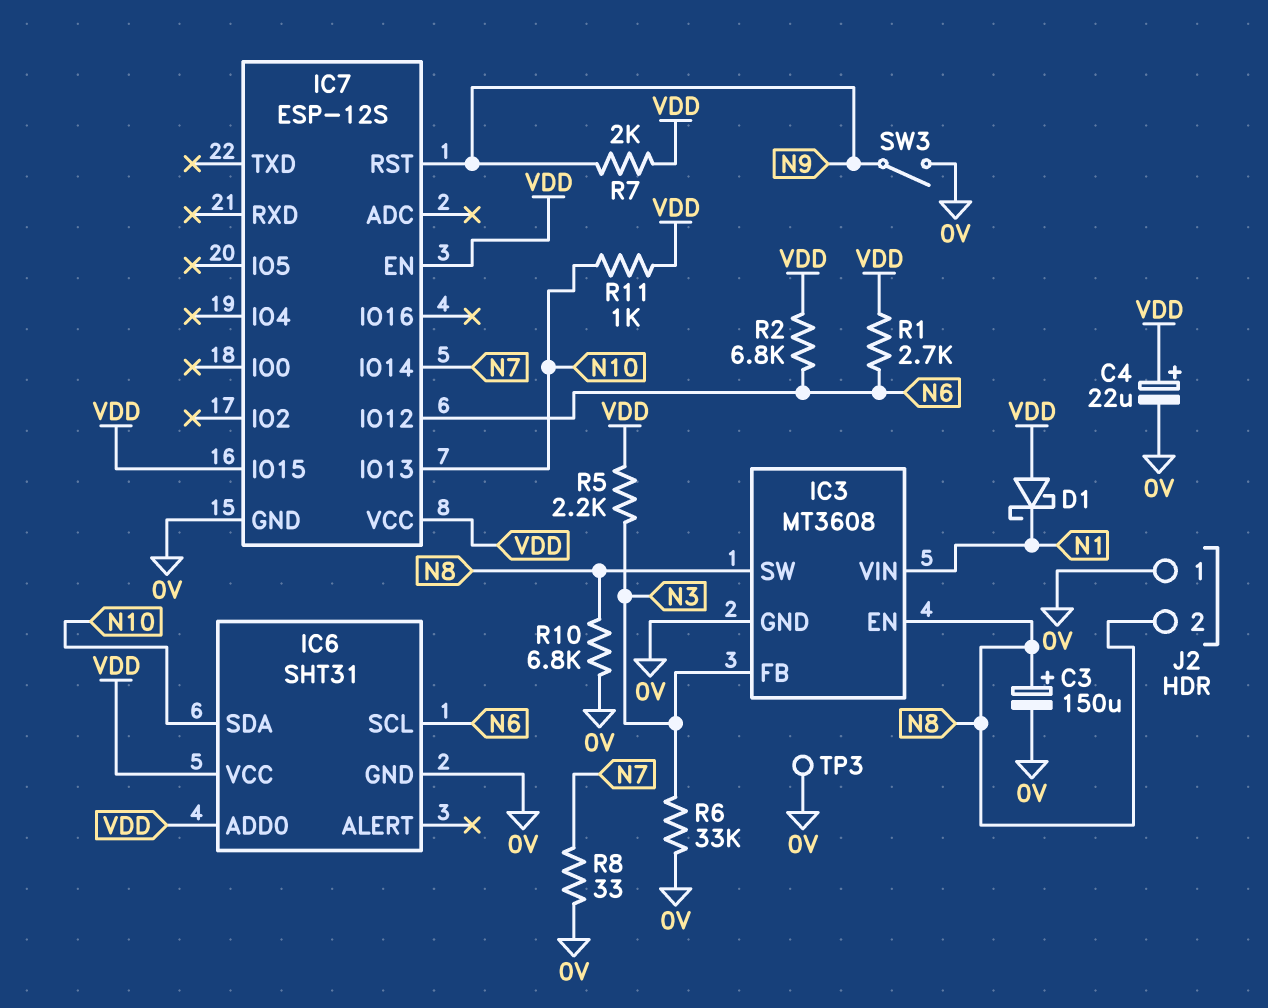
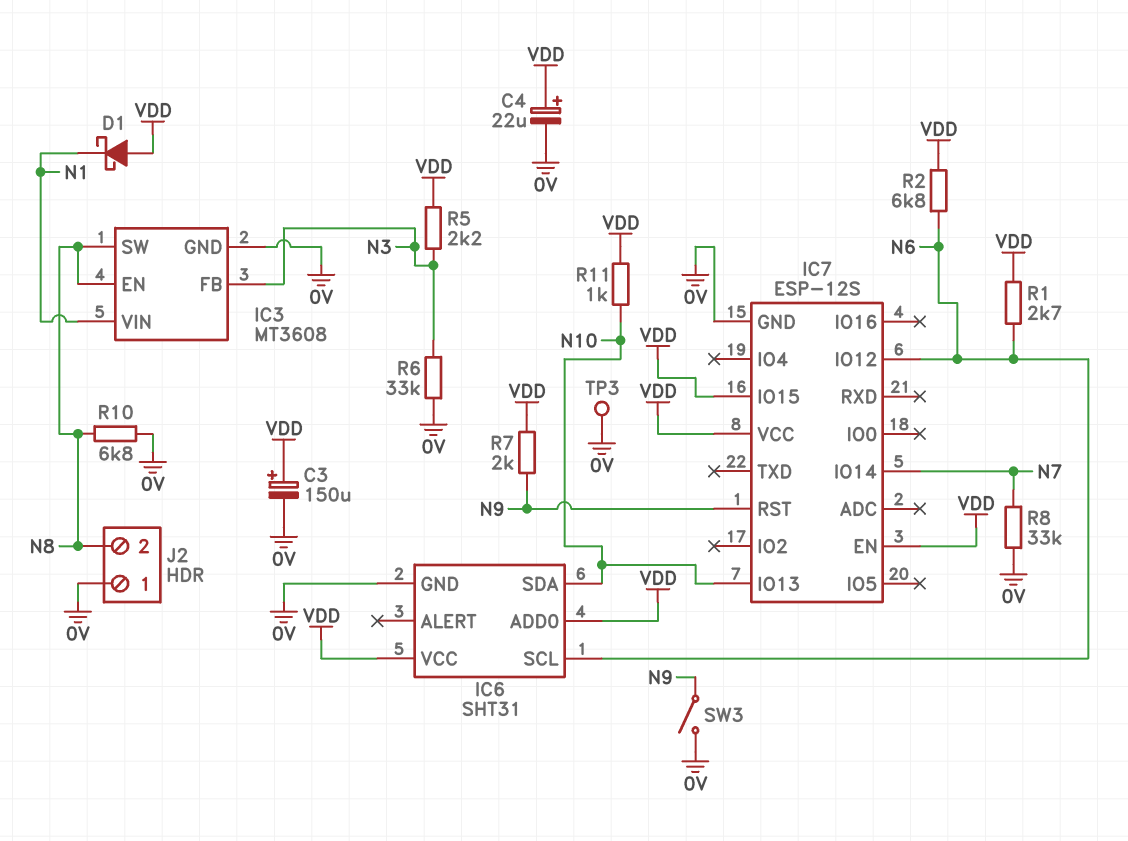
C3: 150uF (plus N8, minus 0V) -> 150uF (plus VDD, minus 0V)
R8: 33 (0V, N7) -> 33k (0V, N7)

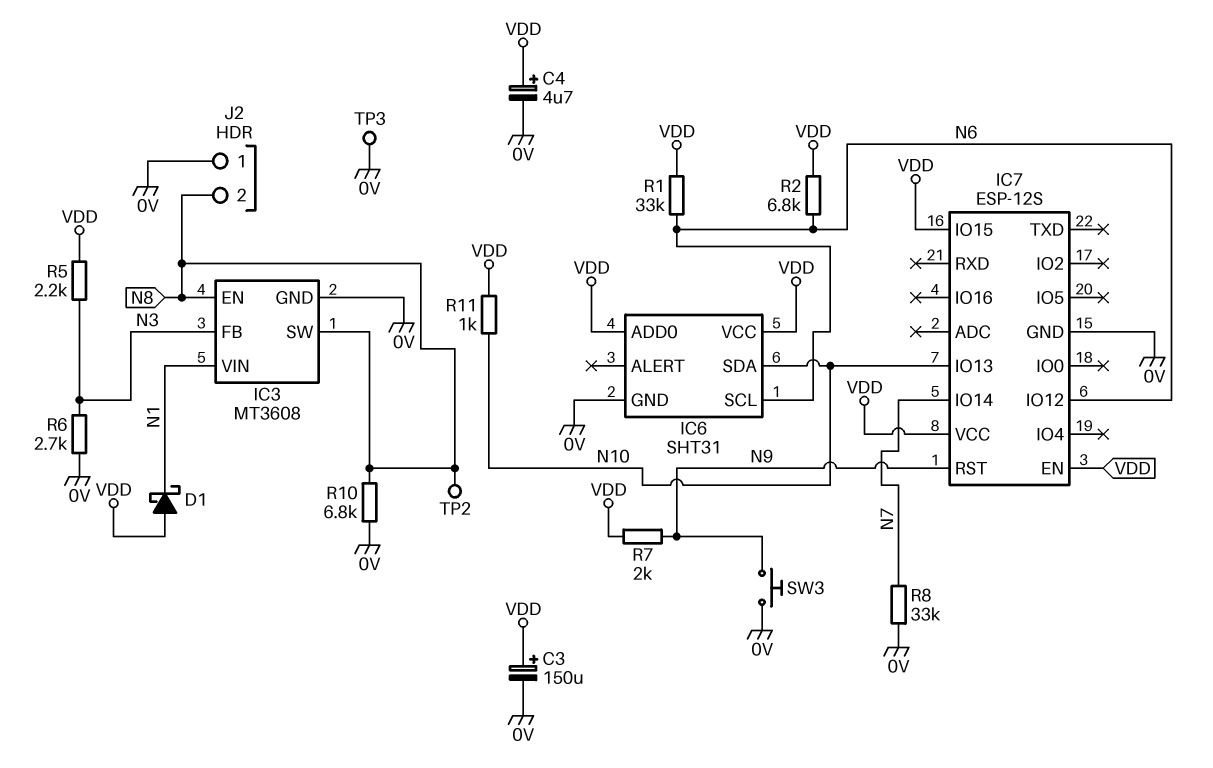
C4: 22uF (plus VDD, minus 0V) -> 4.7uF (plus VDD, minus 0V)
R1: 2.7k (N6, VDD) -> 33k (N6, VDD)
R6: 33k (0V, N3) -> 2.7k (0V, N3)
SW3: switch (0V, N9) -> button (0V, N9)
TP2: none -> test point (N8)

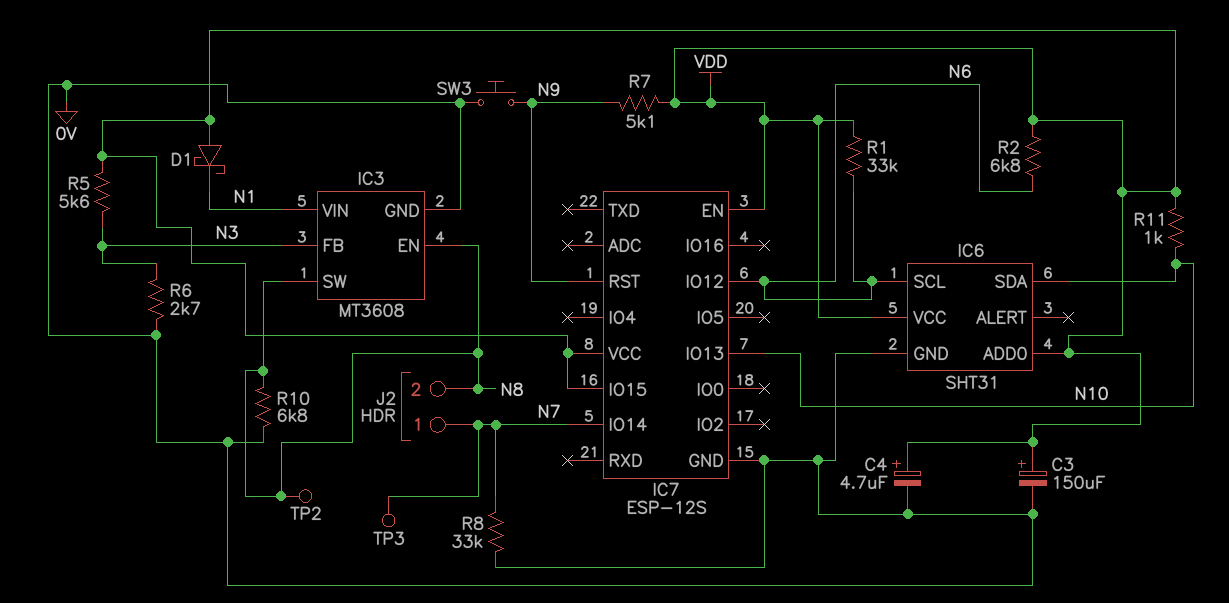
J2 pin 1: 0V -> N7
R5: 2.2k (N3, VDD) -> 5.6k (N3, VDD)
R7: 2k (N9, VDD) -> 5.1k (N9, VDD)
TP3: test point (0V) -> test point (N7)

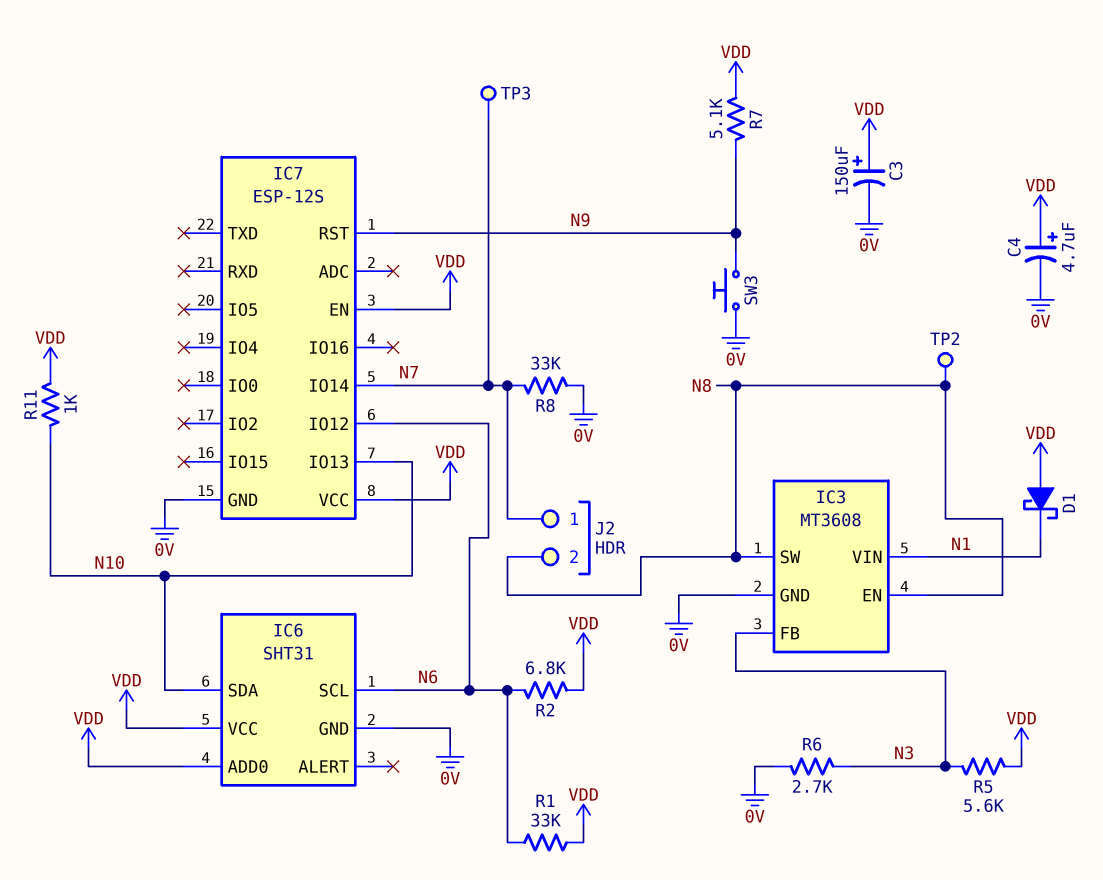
IC7 pin IO15: VDD -> none
R10: 6.8k (0V, N8) -> none

